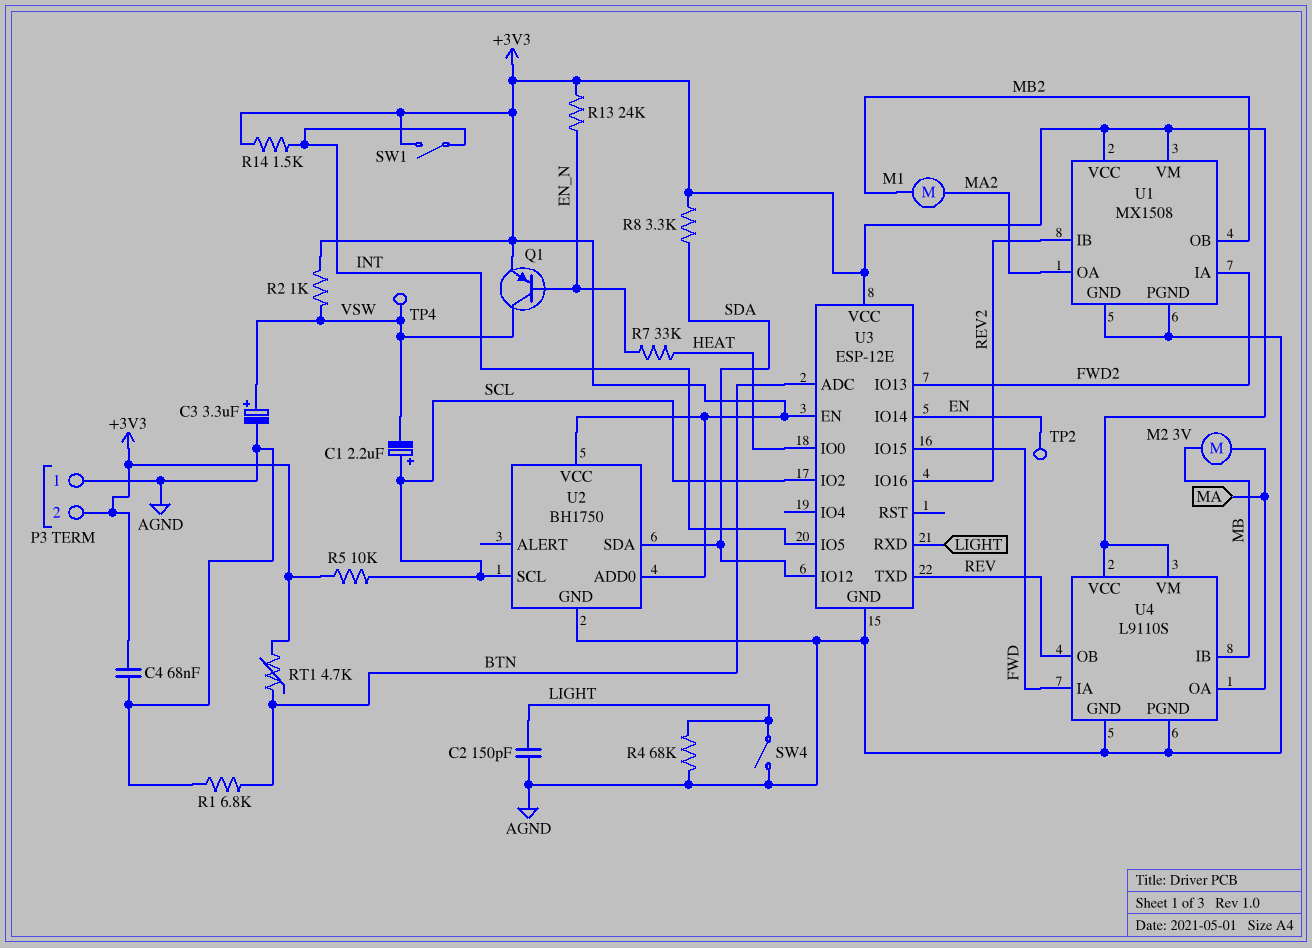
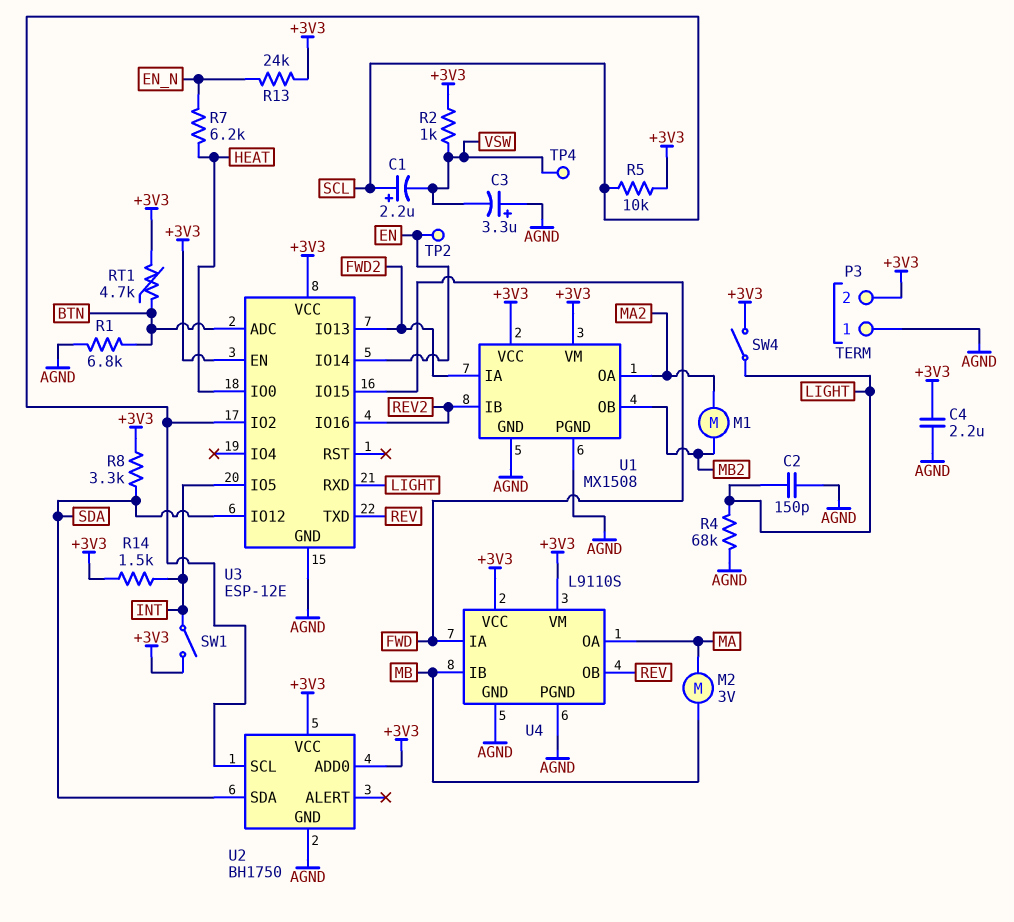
C3: 3.3uF (plus VSW, minus AGND) -> 3.3uF (plus AGND, minus VSW)
C4: 68nF (+3V3, AGND) -> 2.2uF (+3V3, AGND)
Q1: PNP (B EN_N, C VSW, E +3V3) -> none
R7: 33k (EN_N, HEAT) -> 6.2k (EN_N, HEAT)
SW4: switch (AGND, LIGHT) -> switch (+3V3, LIGHT)

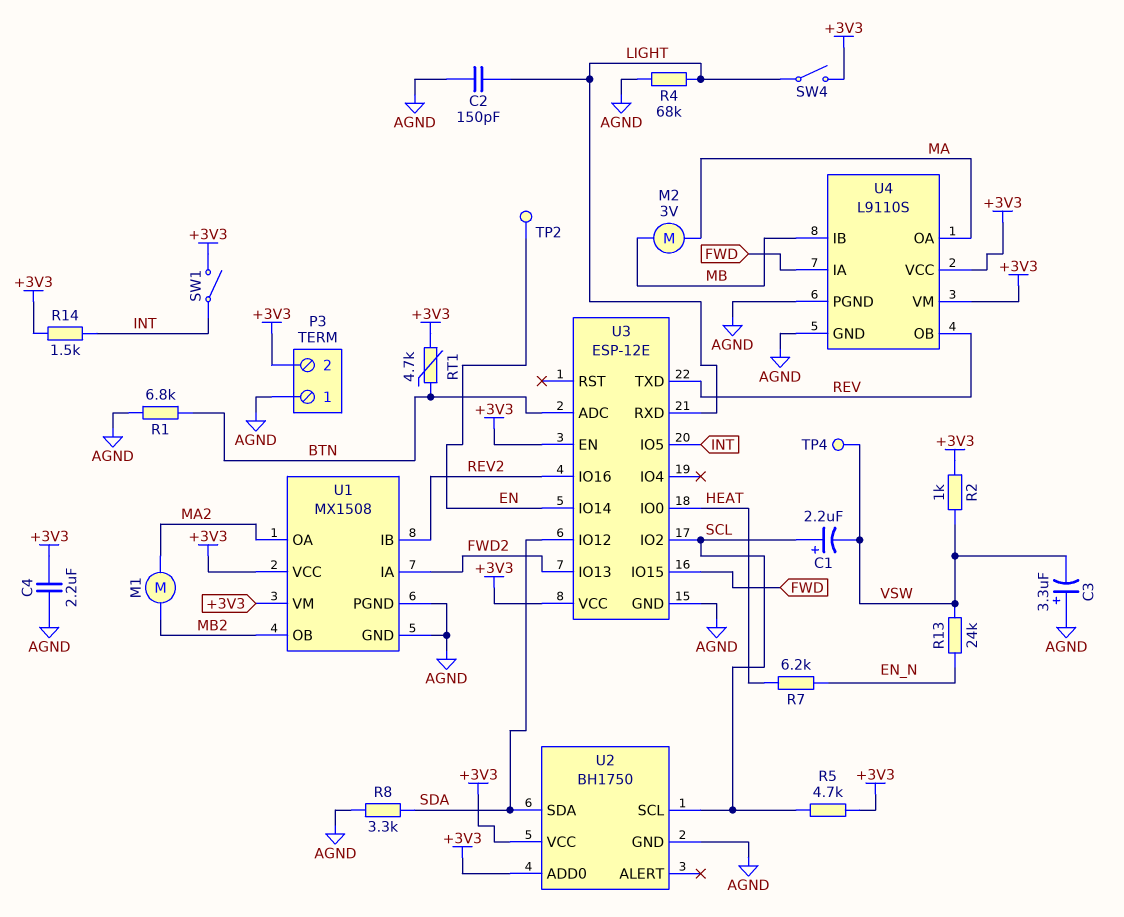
R5: 10k (+3V3, SCL) -> 4.7k (+3V3, SCL)
R8: 3.3k (+3V3, SDA) -> 3.3k (AGND, SDA)
R13: 24k (+3V3, EN_N) -> 24k (EN_N, VSW)

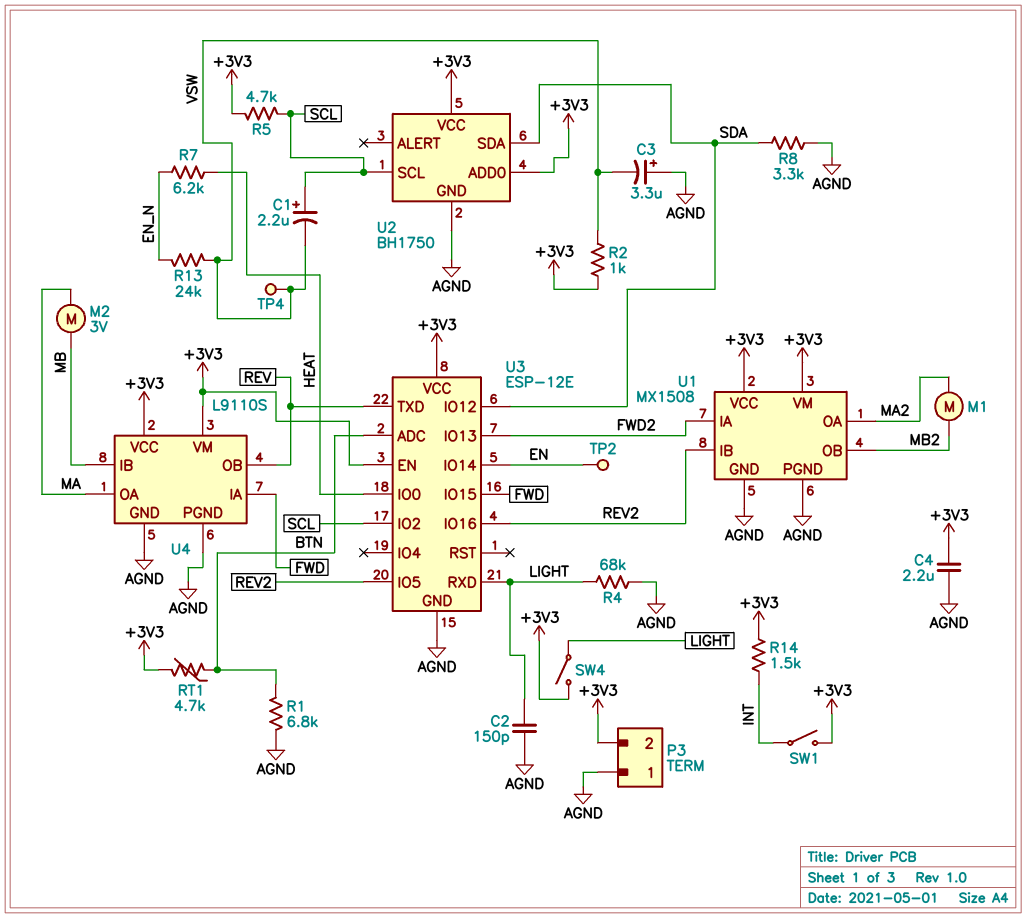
U3 pin IO5: INT -> REV2

